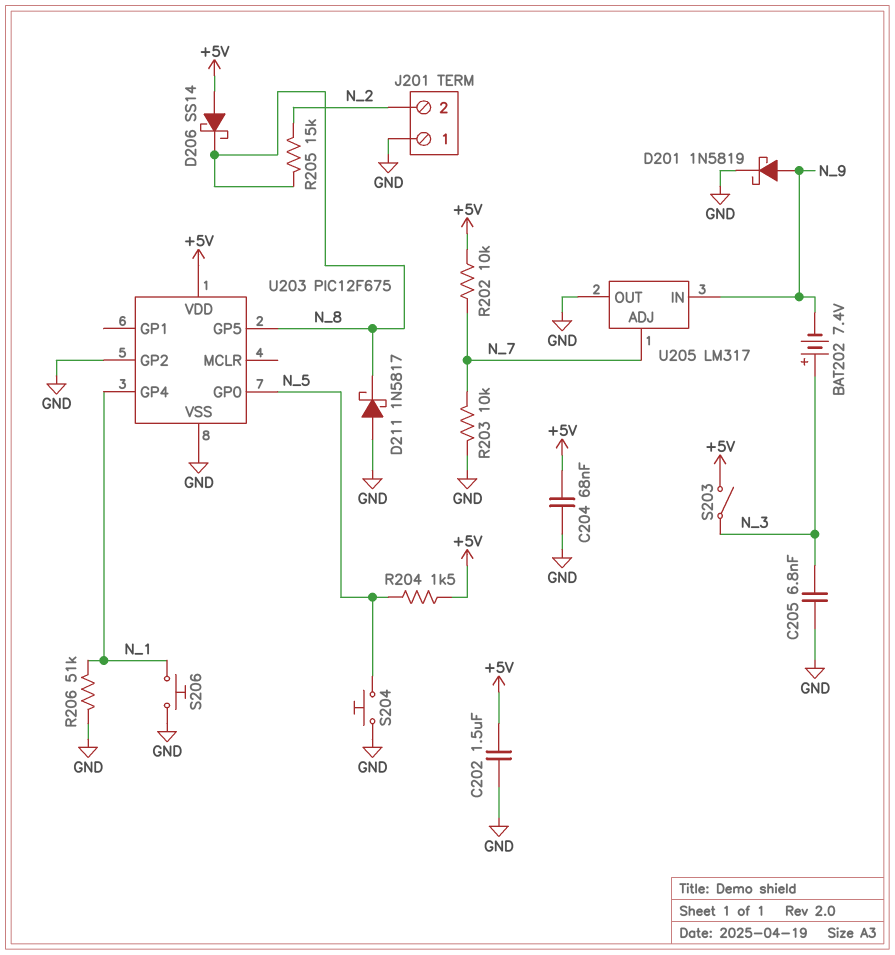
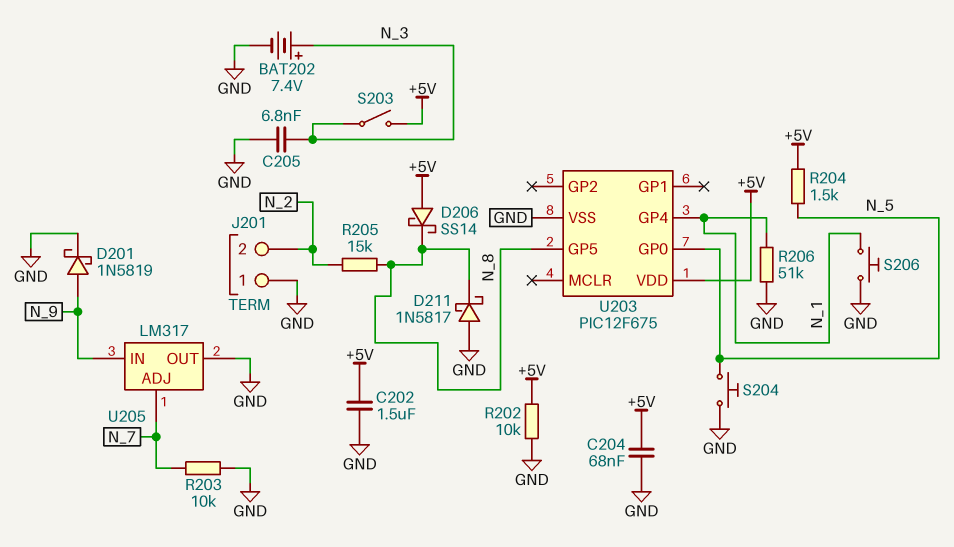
BAT202: 7.4V (plus N_3, minus N_9) -> 7.4V (plus N_3, minus GND)
R202: 10k (+5V, N_7) -> 10k (+5V, GND)
U203 pin GP2: GND -> none

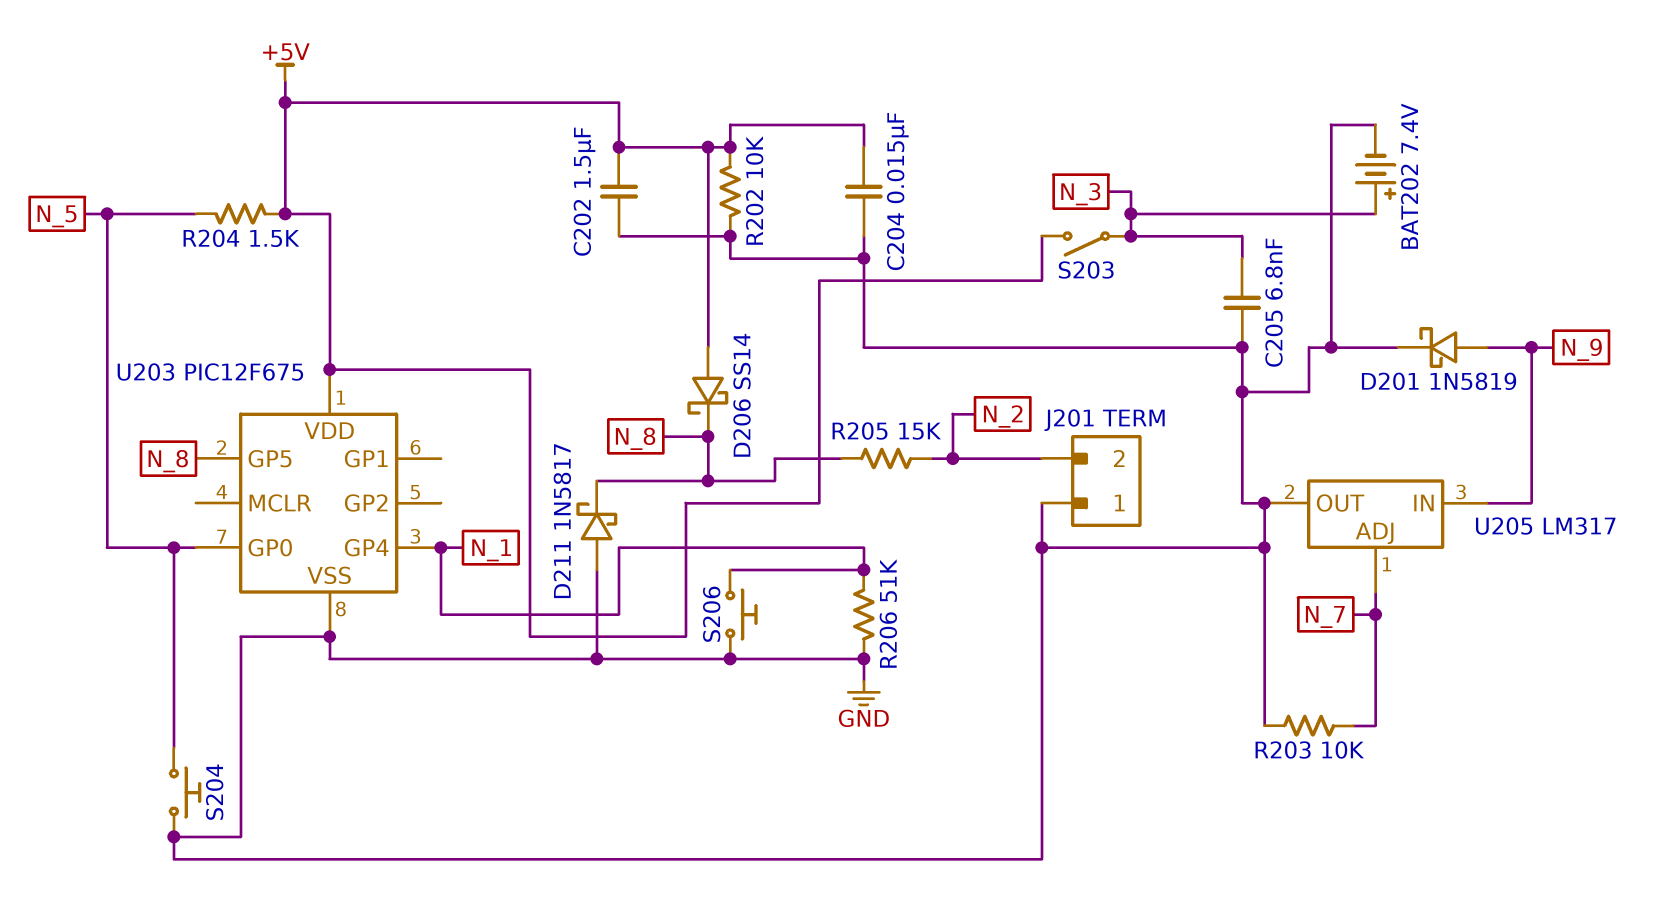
C204: 68nF (+5V, GND) -> 15nF (+5V, GND)

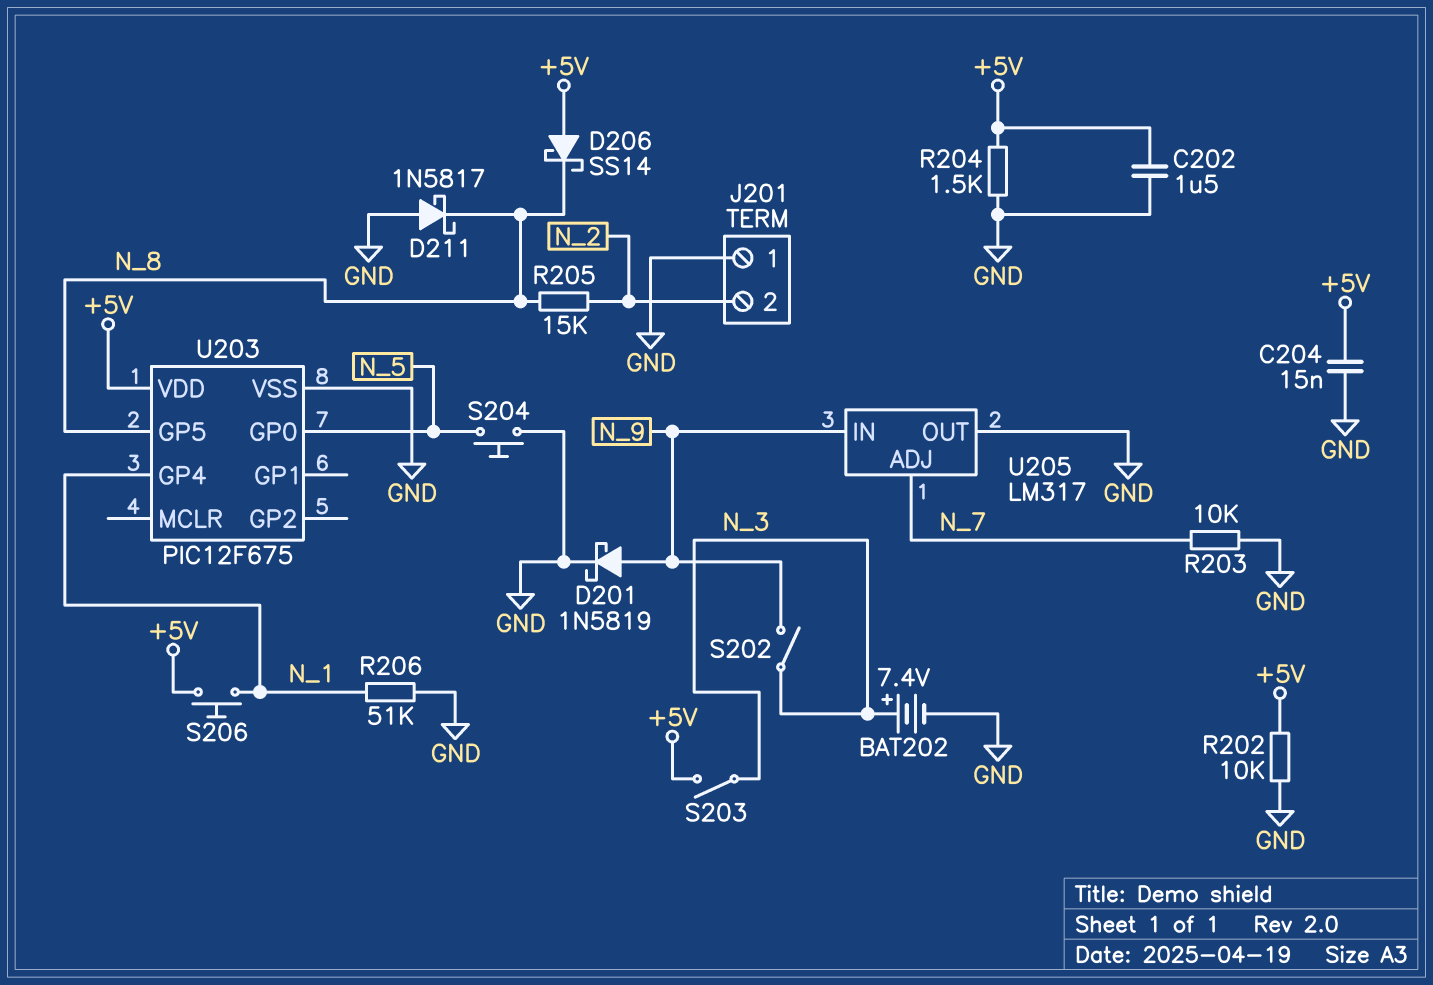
C205: 6.8nF (GND, N_3) -> none
R204: 1.5k (+5V, N_5) -> 1.5k (+5V, GND)
S202: none -> switch (N_3, N_9)
S206: button (GND, N_1) -> button (+5V, N_1)

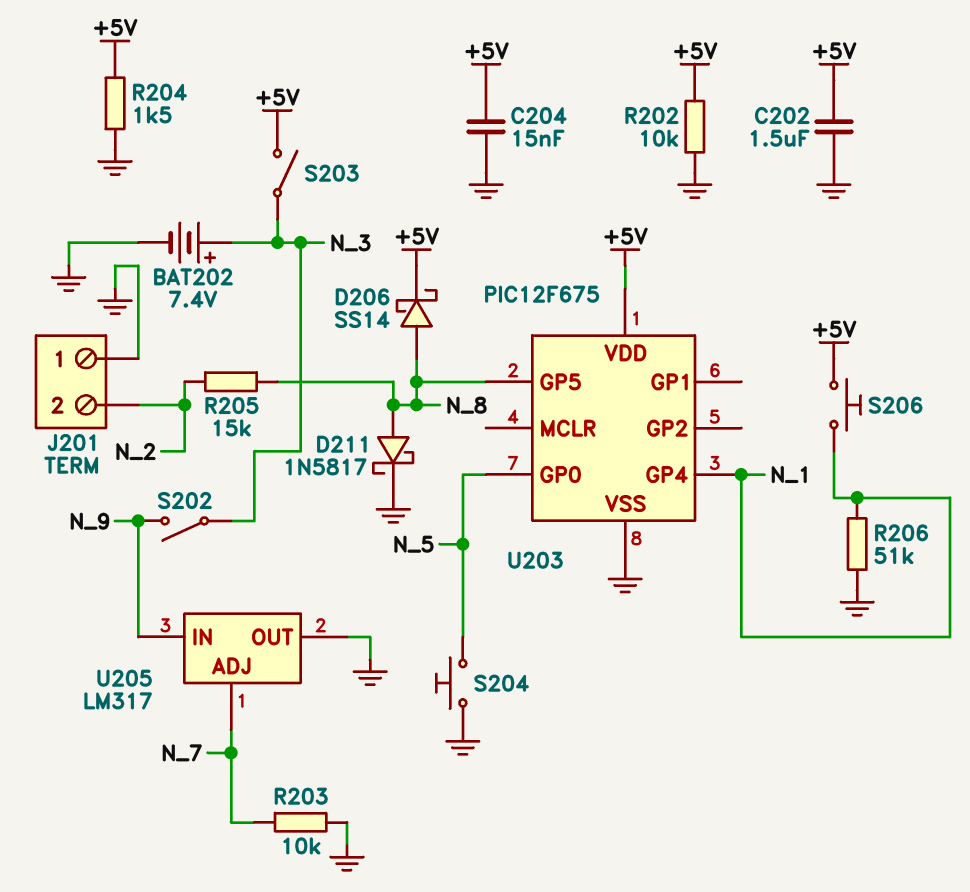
D201: schottky 1N5819 (A N_9, K GND) -> none
D206: schottky SS14 (A +5V, K N_8) -> schottky SS14 (A N_8, K +5V)
D211: schottky 1N5817 (A GND, K N_8) -> schottky 1N5817 (A N_8, K GND)

